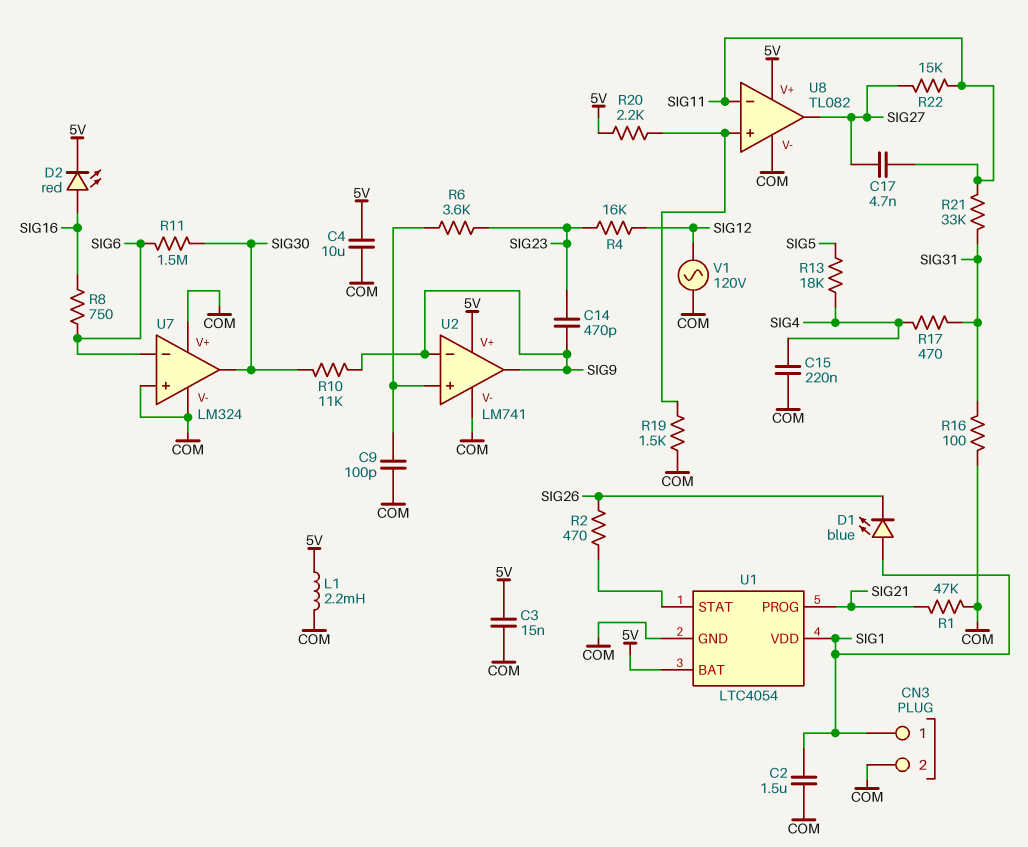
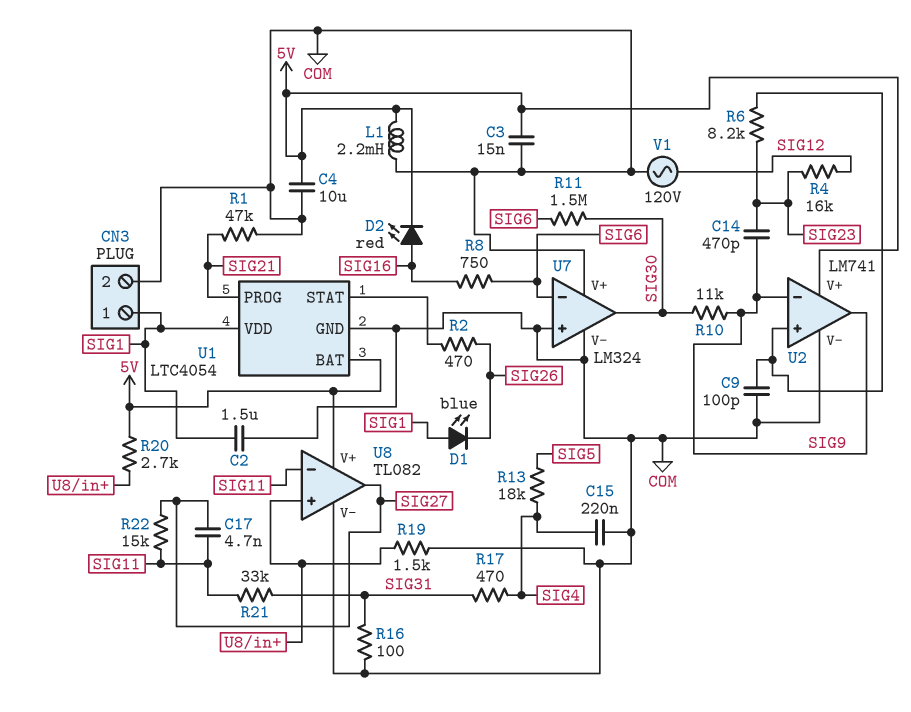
R6: 3.6k (SIG23, U2/in+) -> 8.2k (SIG23, U2/in+)
R20: 2.2k (5V, U8/in+) -> 2.7k (5V, U8/in+)

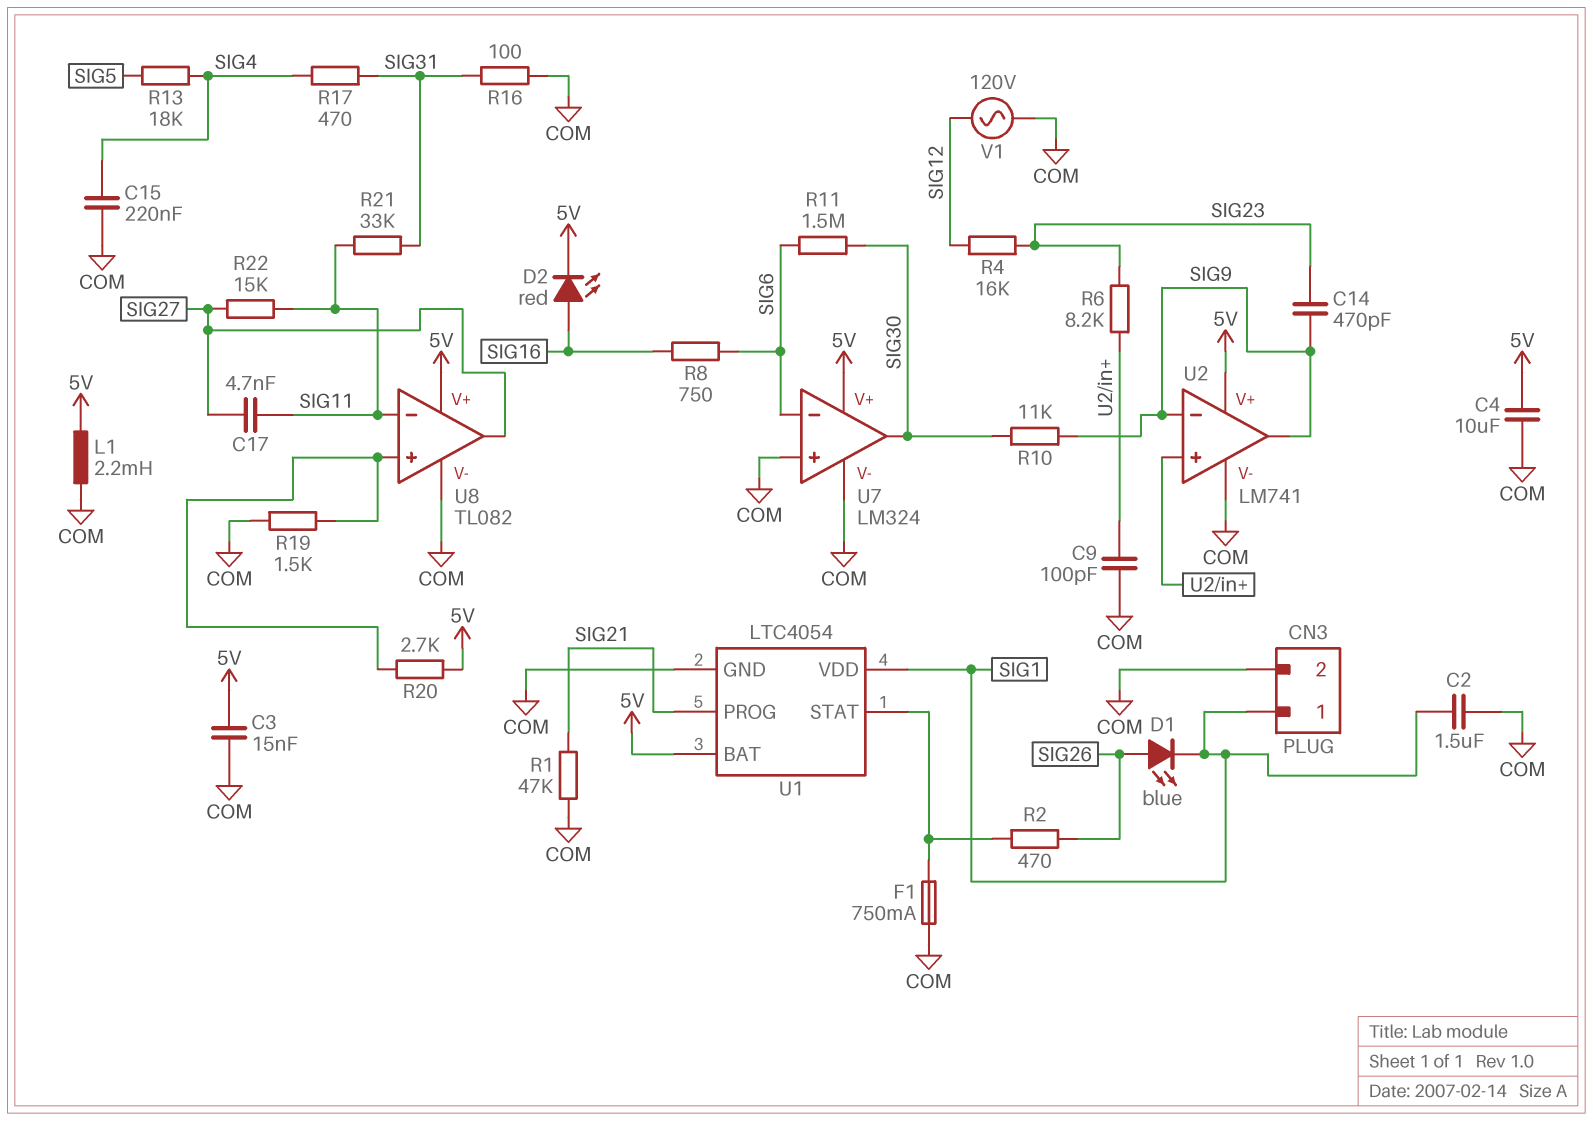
D1: LED blue (A SIG1, K SIG26) -> LED blue (A SIG26, K SIG1)
F1: none -> 750mA (COM, U1/STAT)
U7 pin V+: COM -> 5V

